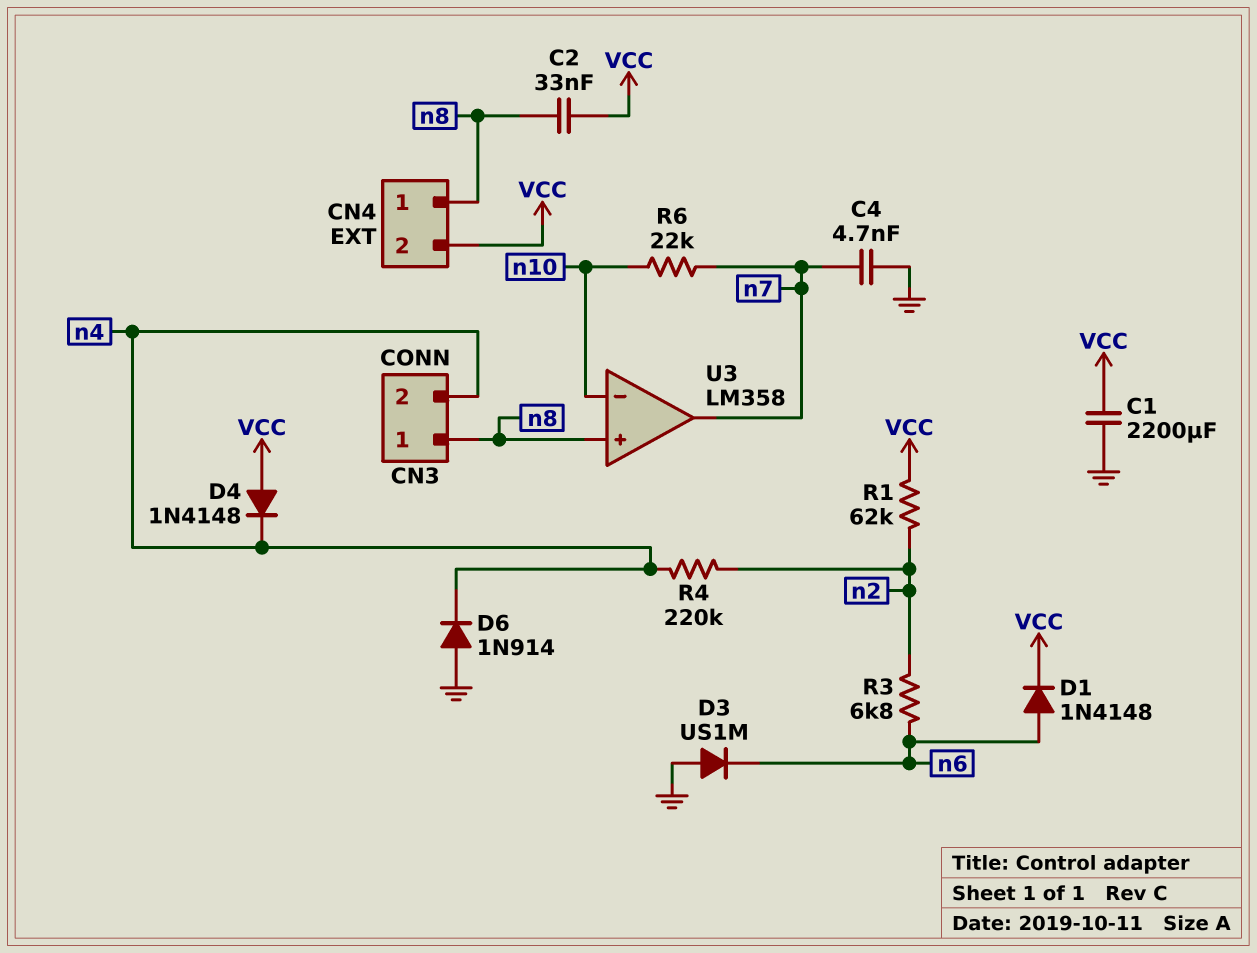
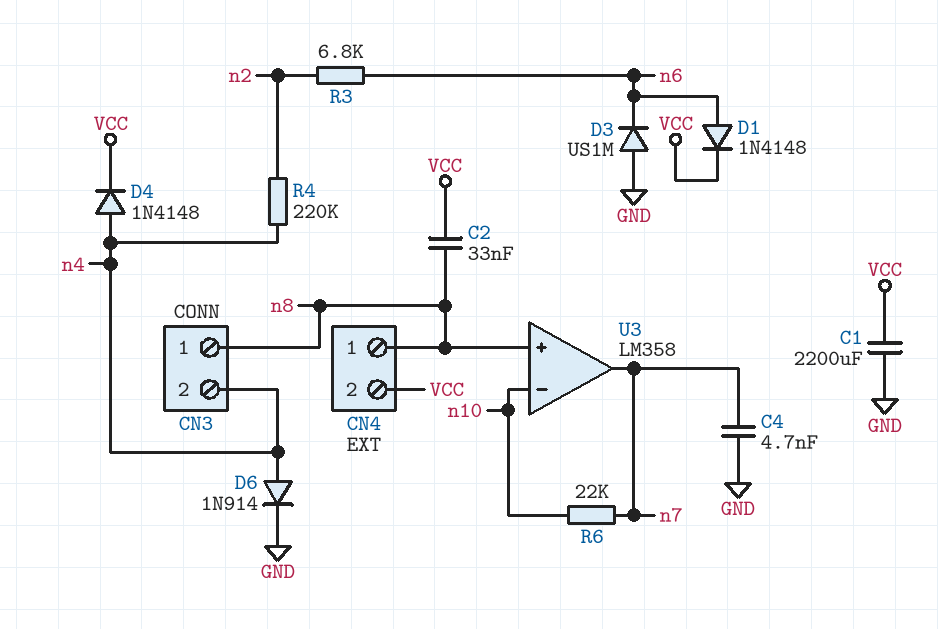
D4: diode 1N4148 (A VCC, K n4) -> diode 1N4148 (A n4, K VCC)
D6: diode 1N914 (A GND, K n4) -> diode 1N914 (A n4, K GND)
R1: 62k (VCC, n2) -> none

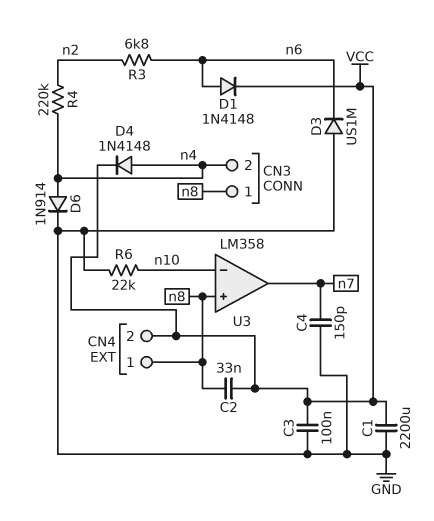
C3: none -> 100nF (GND, VCC)
C4: 4.7nF (GND, n7) -> 150pF (GND, n7)
R6: 22k (n7, n10) -> 22k (GND, n10)

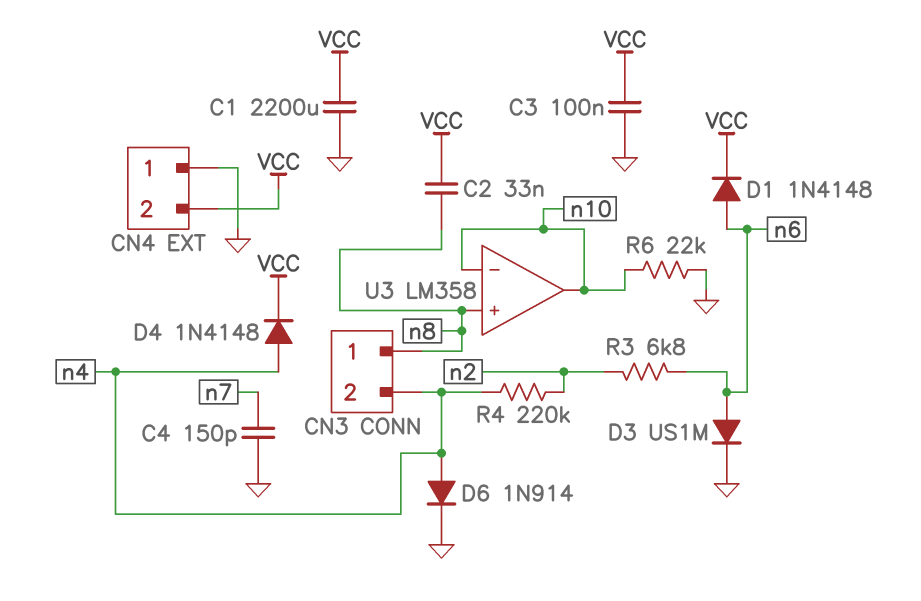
CN4 pin 1: n8 -> GND
D3: diode US1M (A GND, K n6) -> diode US1M (A n6, K GND)
U3 pin out: n7 -> n10

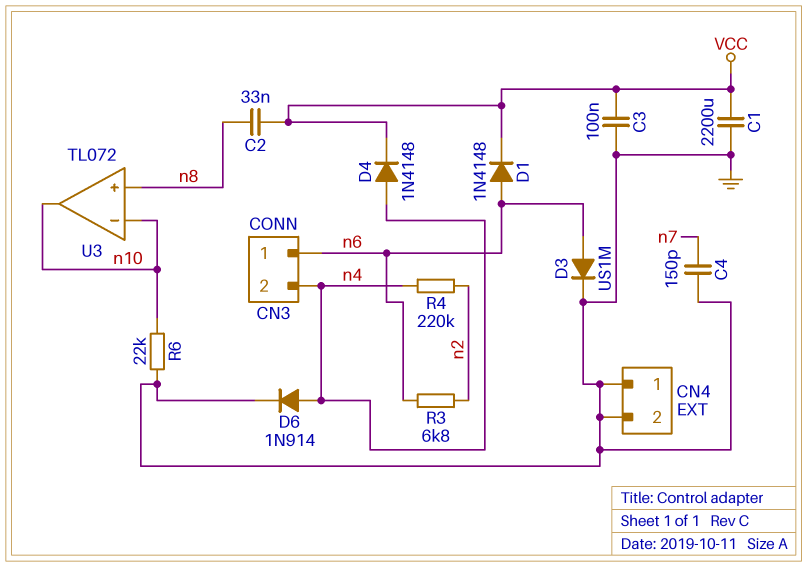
CN3 pin 1: n8 -> n6
CN4 pin 2: VCC -> GND
U3: LM358 -> TL072

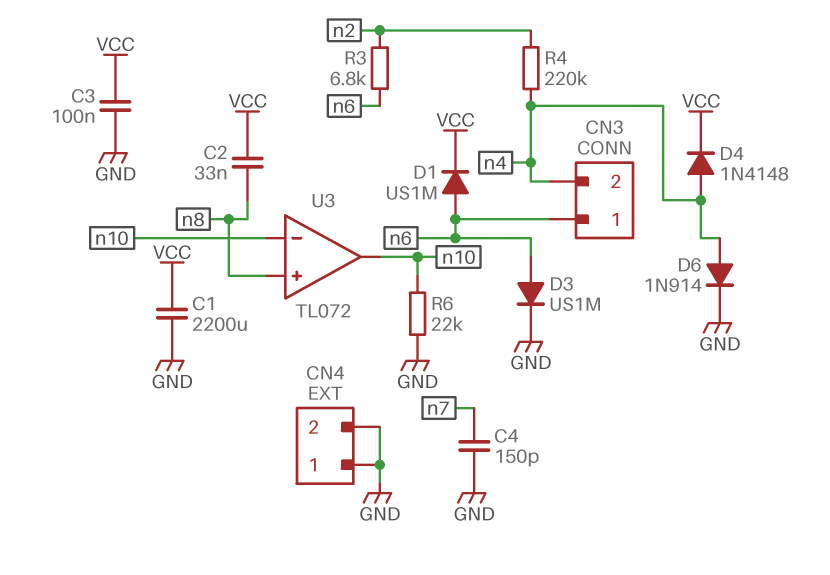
D1: diode 1N4148 (A n6, K VCC) -> diode US1M (A n6, K VCC)

